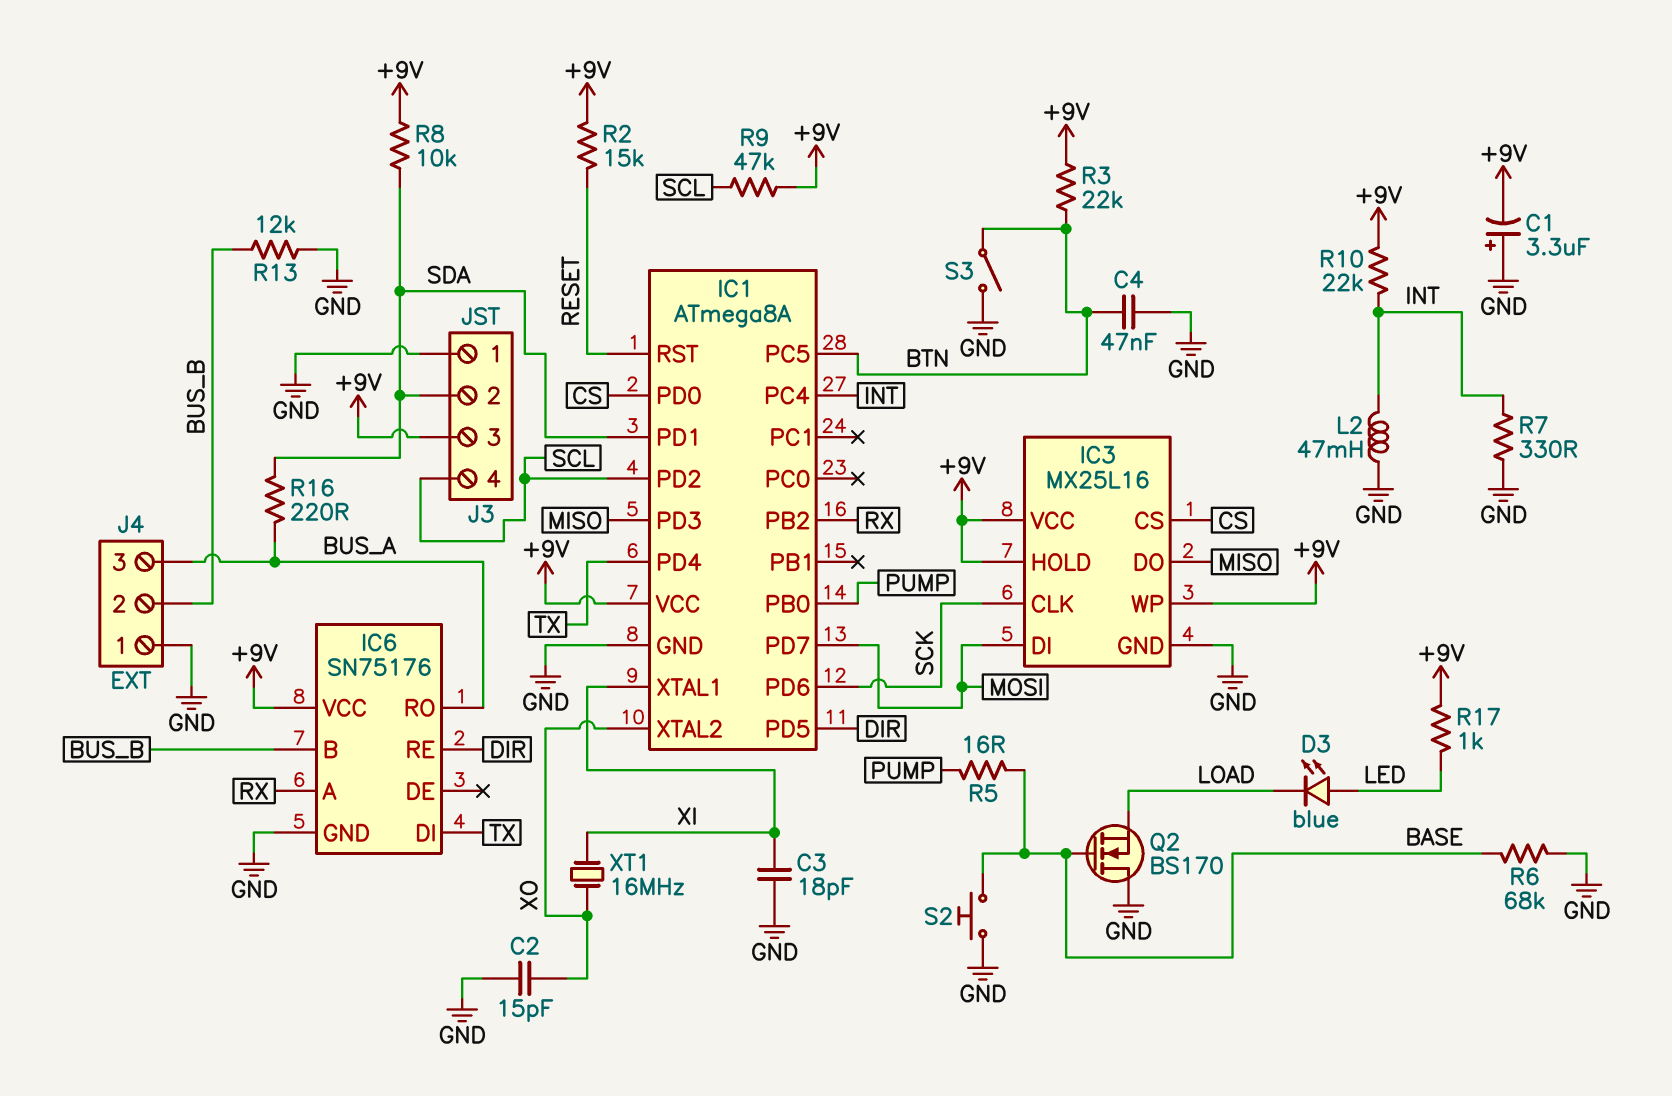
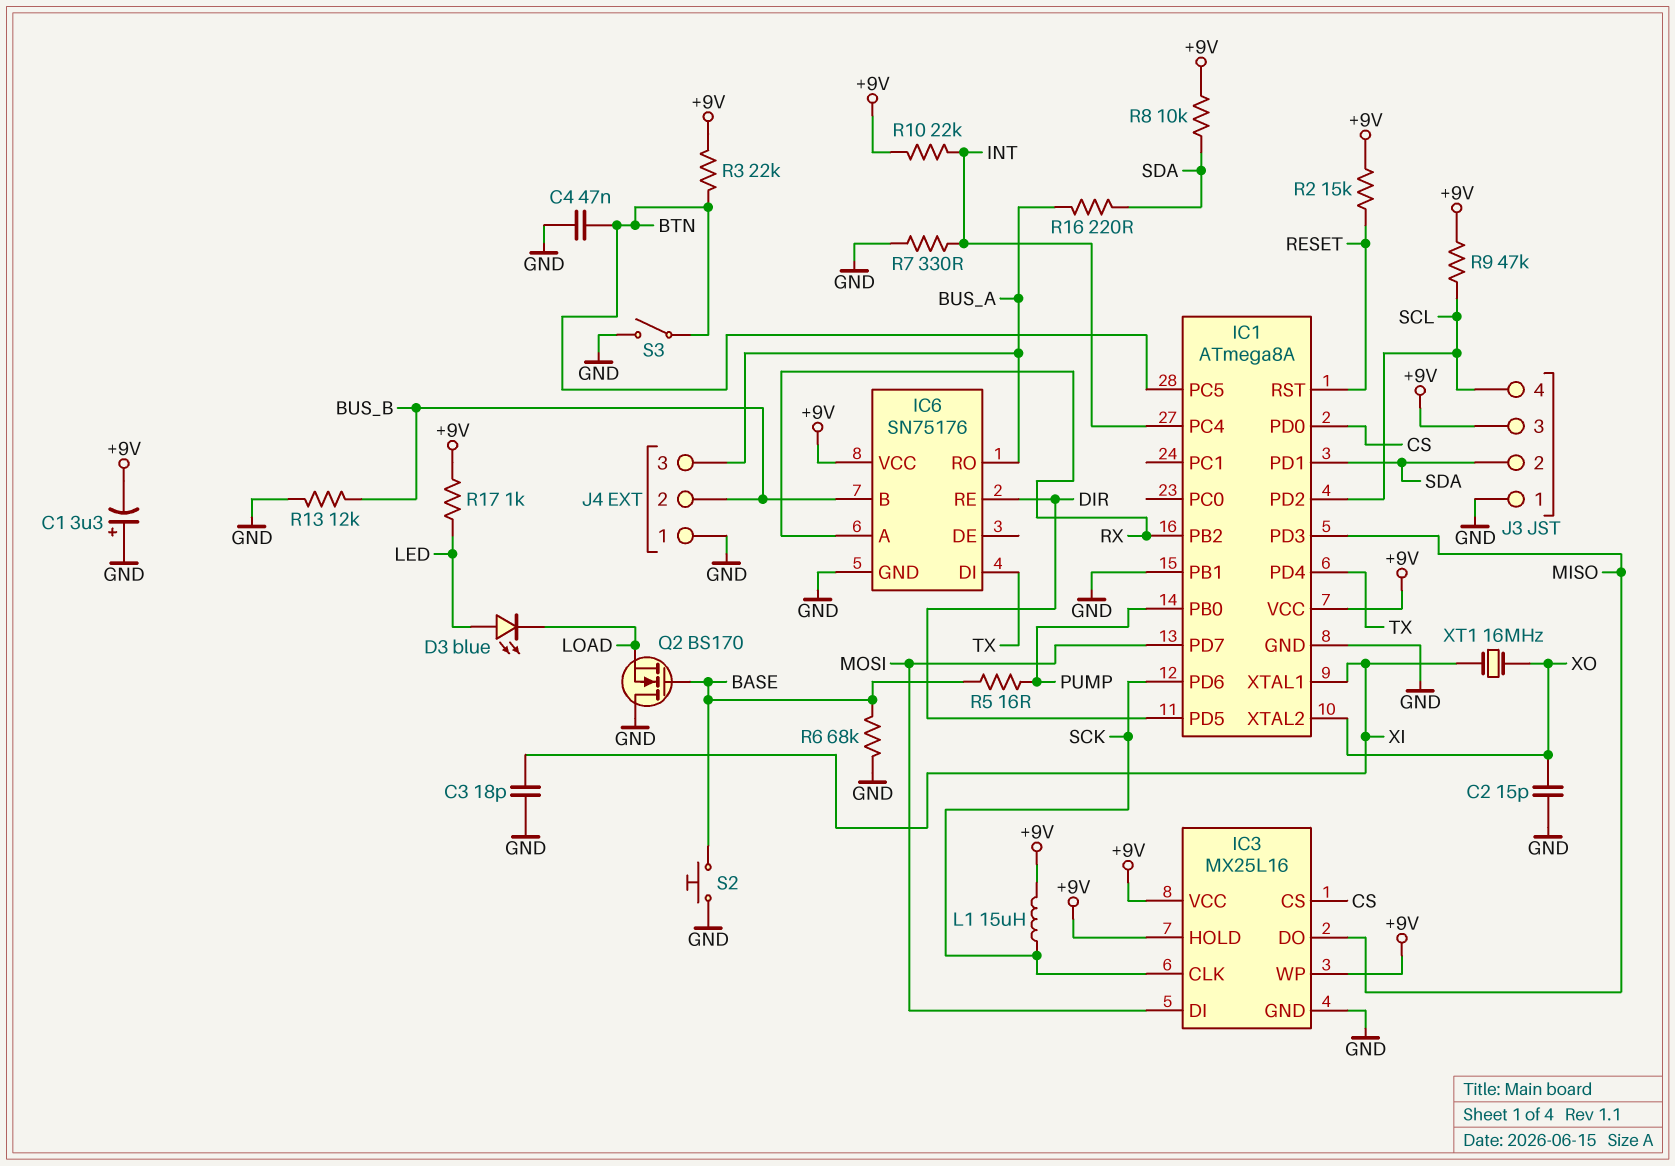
IC1 pin PB1: none -> GND
L1: none -> 15uH (+9V, SCK)
L2: 47mH (GND, INT) -> none

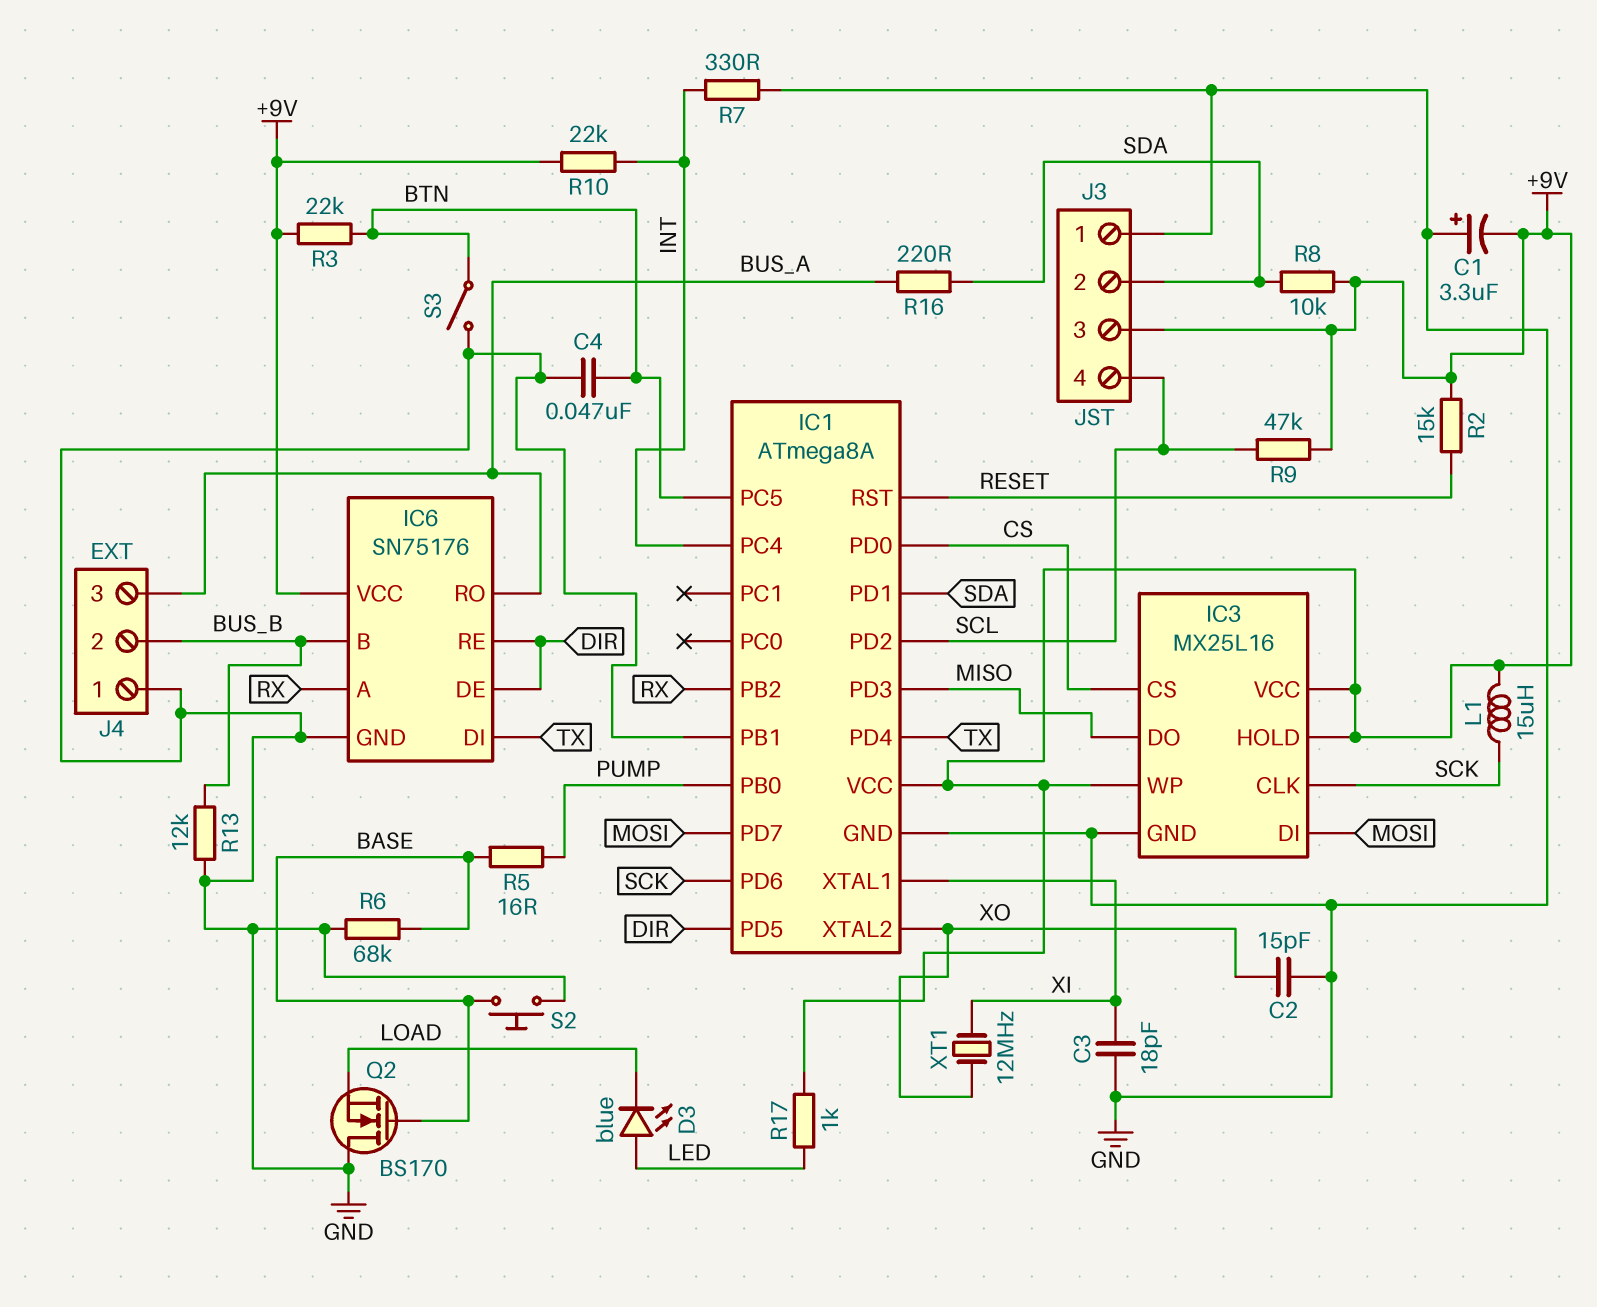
IC6 pin DE: none -> DIR
XT1: 16MHz (XI, XO) -> 12MHz (XI, XO)

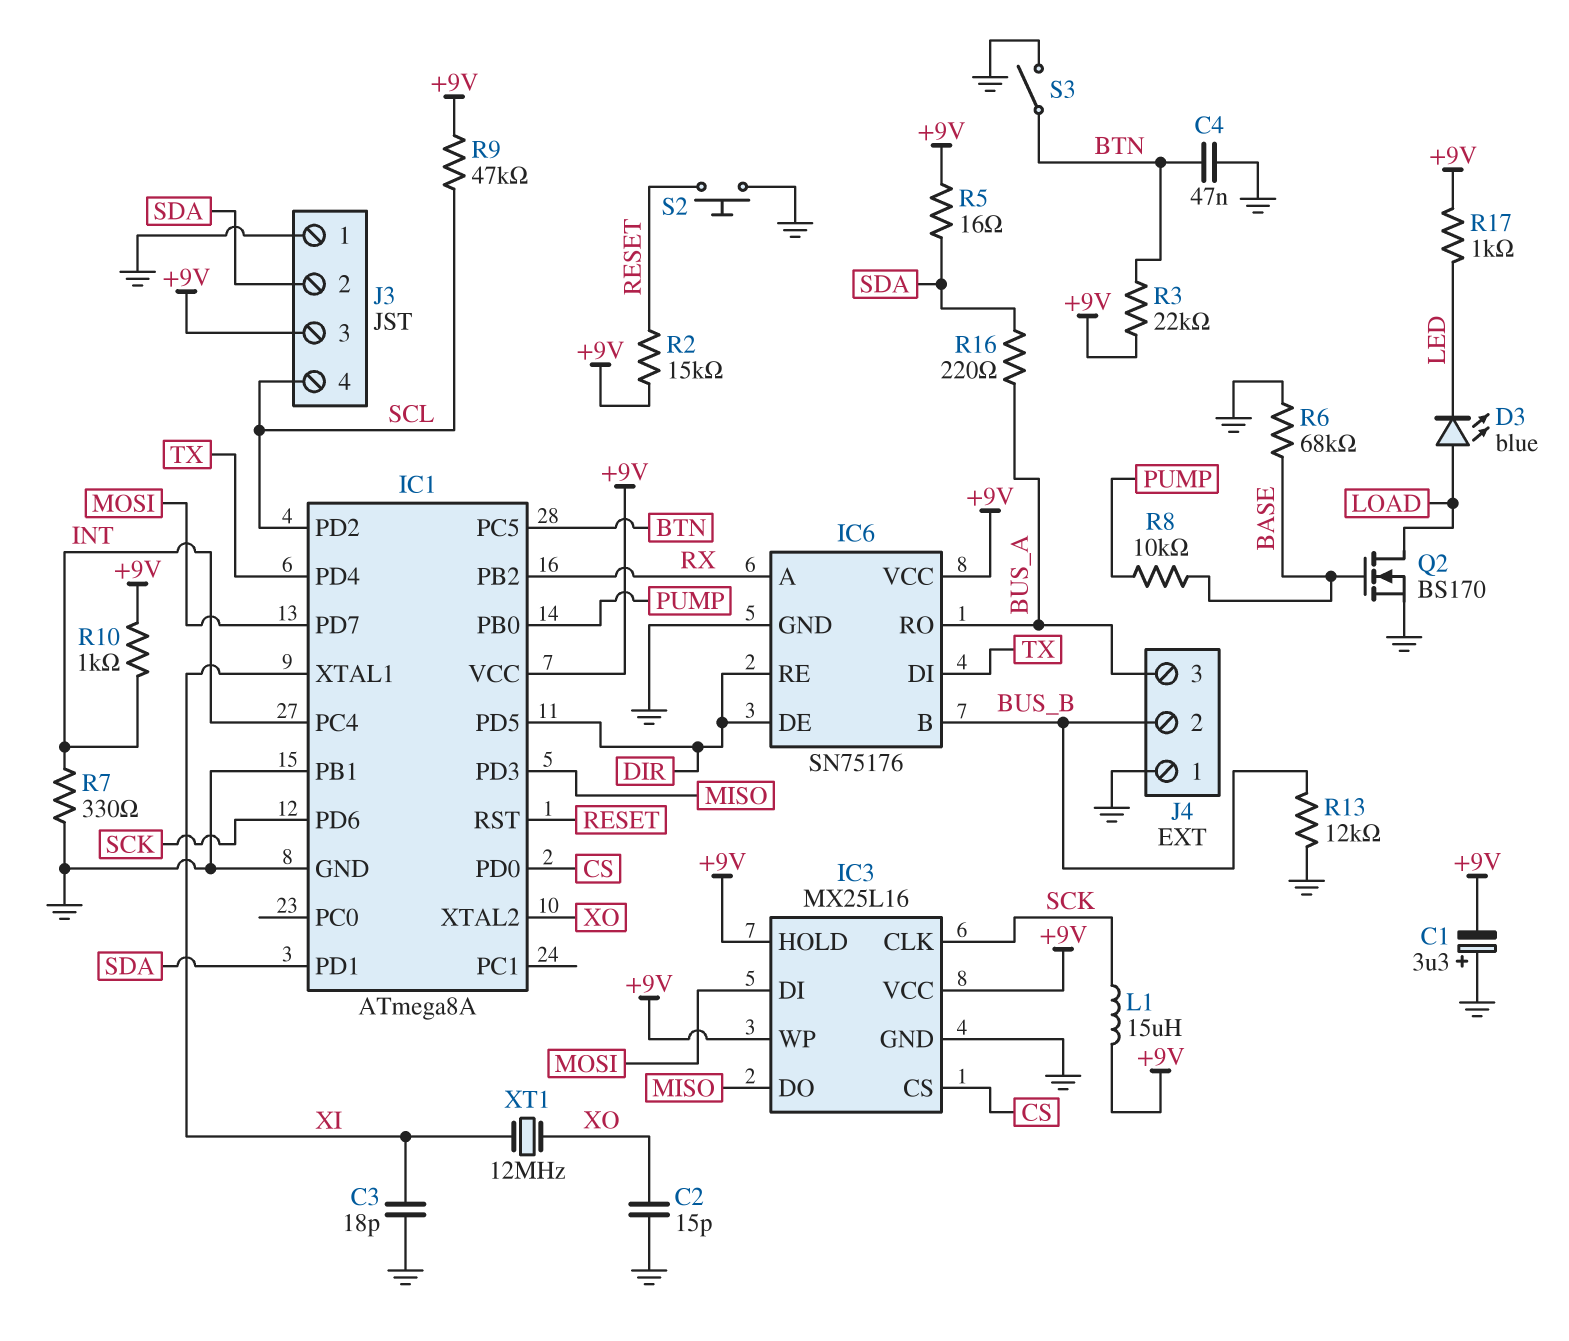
D3: LED blue (A LED, K LOAD) -> LED blue (A LOAD, K LED)
Q2: NMOS BS170 (G BASE, D GND, S LOAD) -> NMOS BS170 (G BASE, D LOAD, S GND)
R5: 16 (BASE, PUMP) -> 16 (+9V, SDA)
R8: 10k (+9V, SDA) -> 10k (BASE, PUMP)
R10: 22k (+9V, INT) -> 1k (+9V, INT)
S2: button (BASE, GND) -> button (GND, RESET)

